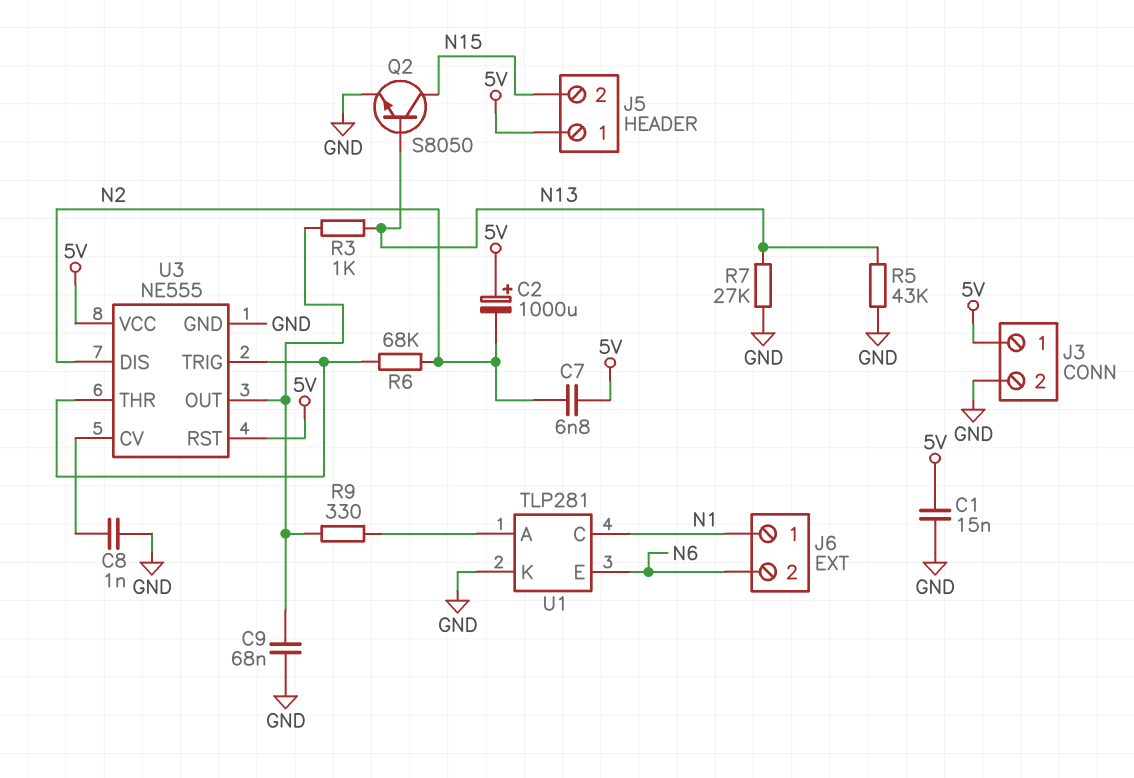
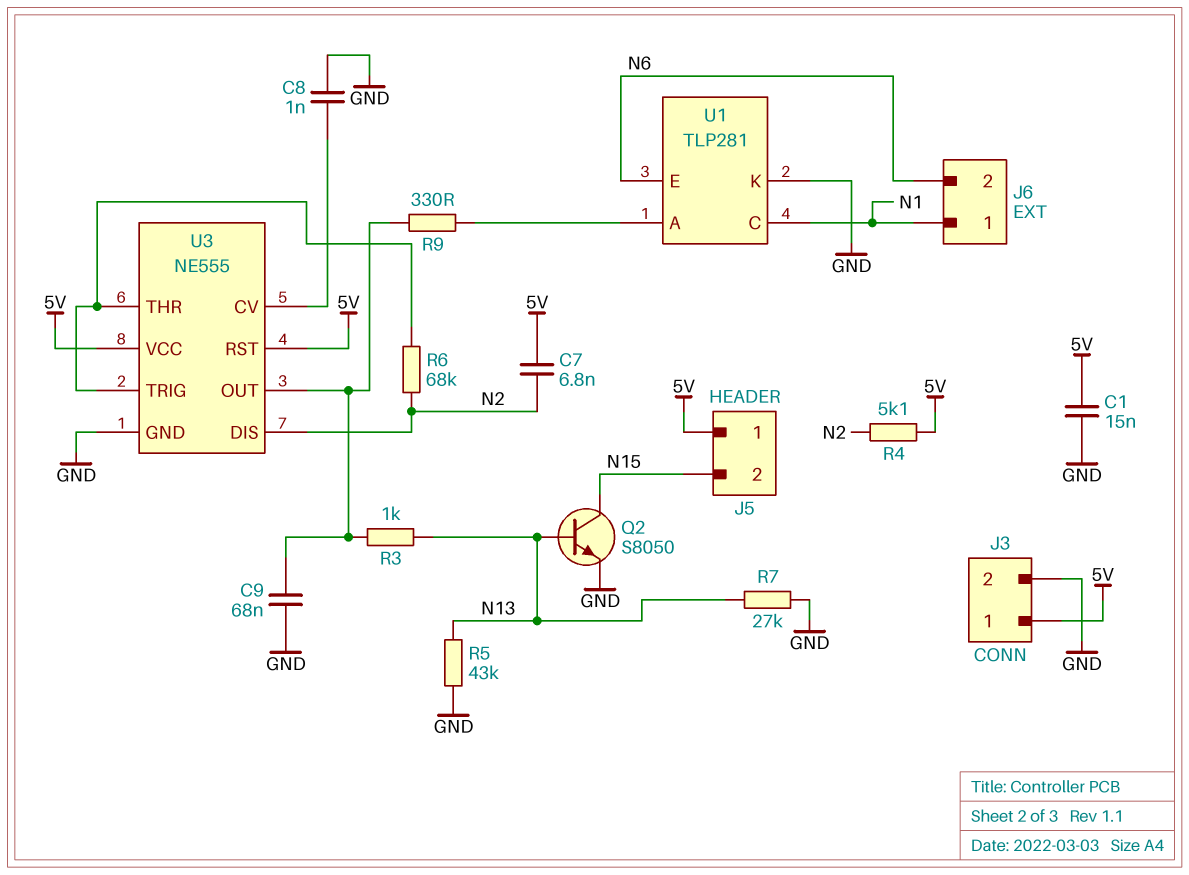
C2: 1000uF (plus 5V, minus N2) -> none
R4: none -> 5.1k (5V, N2)

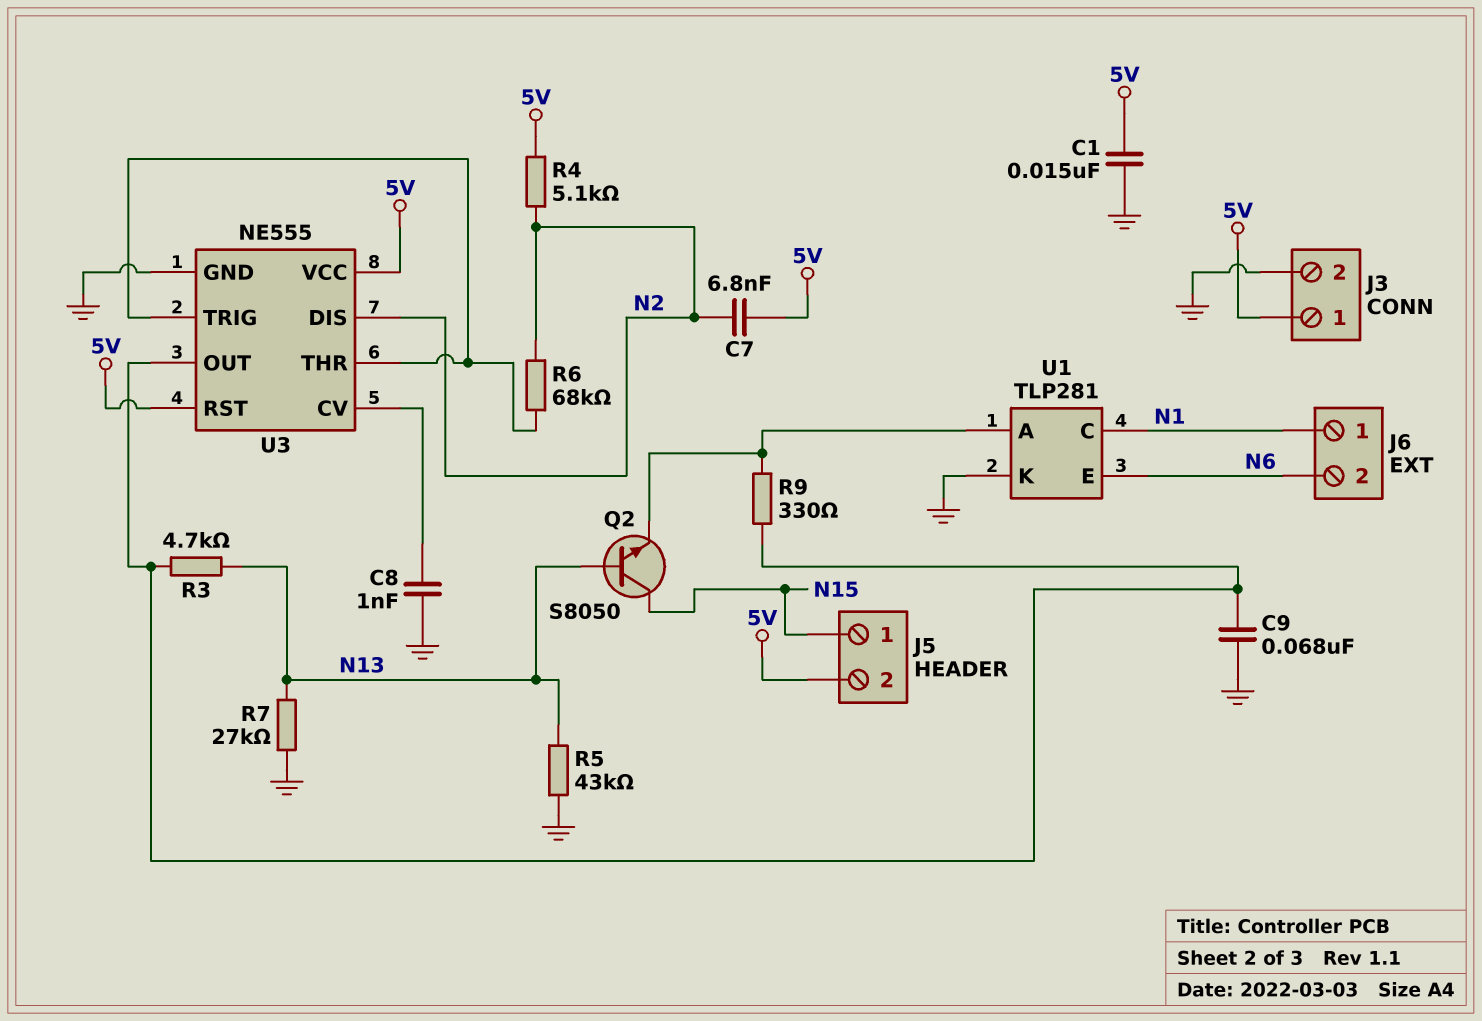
J5 pin 1: 5V -> N15
J5 pin 2: N15 -> 5V
Q2: NPN S8050 (B N13, C N15, E GND) -> NPN S8050 (B N13, C N15, E U1/A)
R3: 1k (N13, U3/OUT) -> 4.7k (N13, U3/OUT)

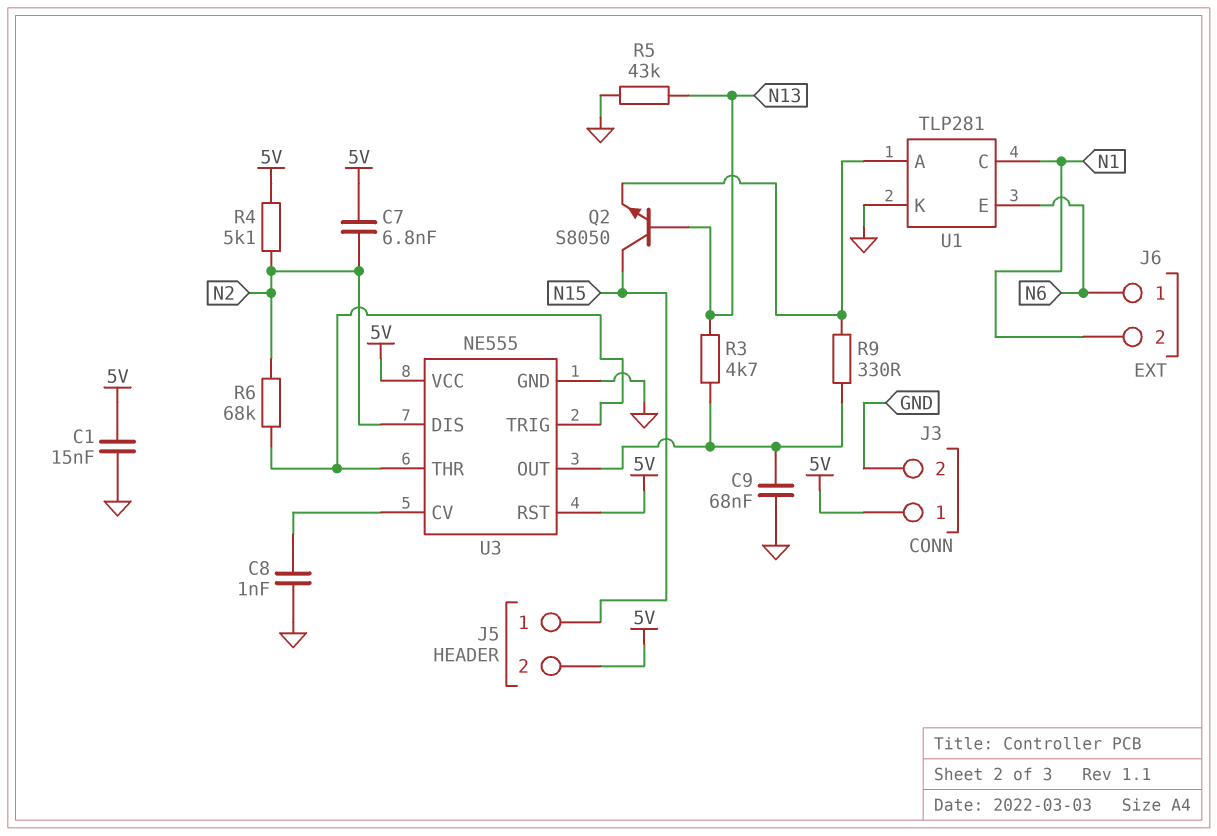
J6 pin 1: N1 -> N6
J6 pin 2: N6 -> N1
R7: 27k (GND, N13) -> none

